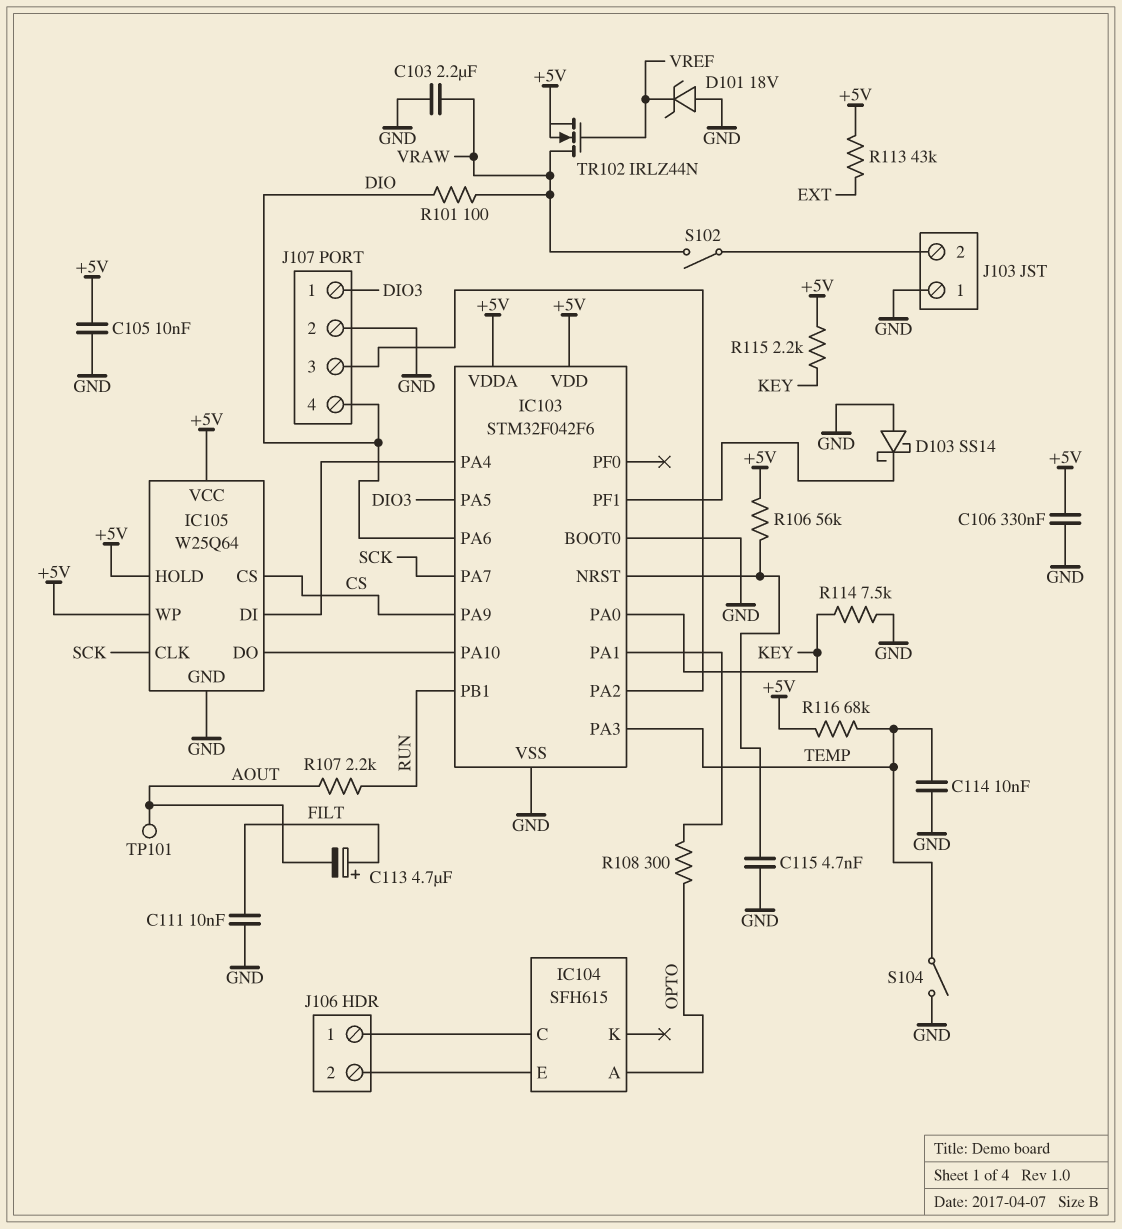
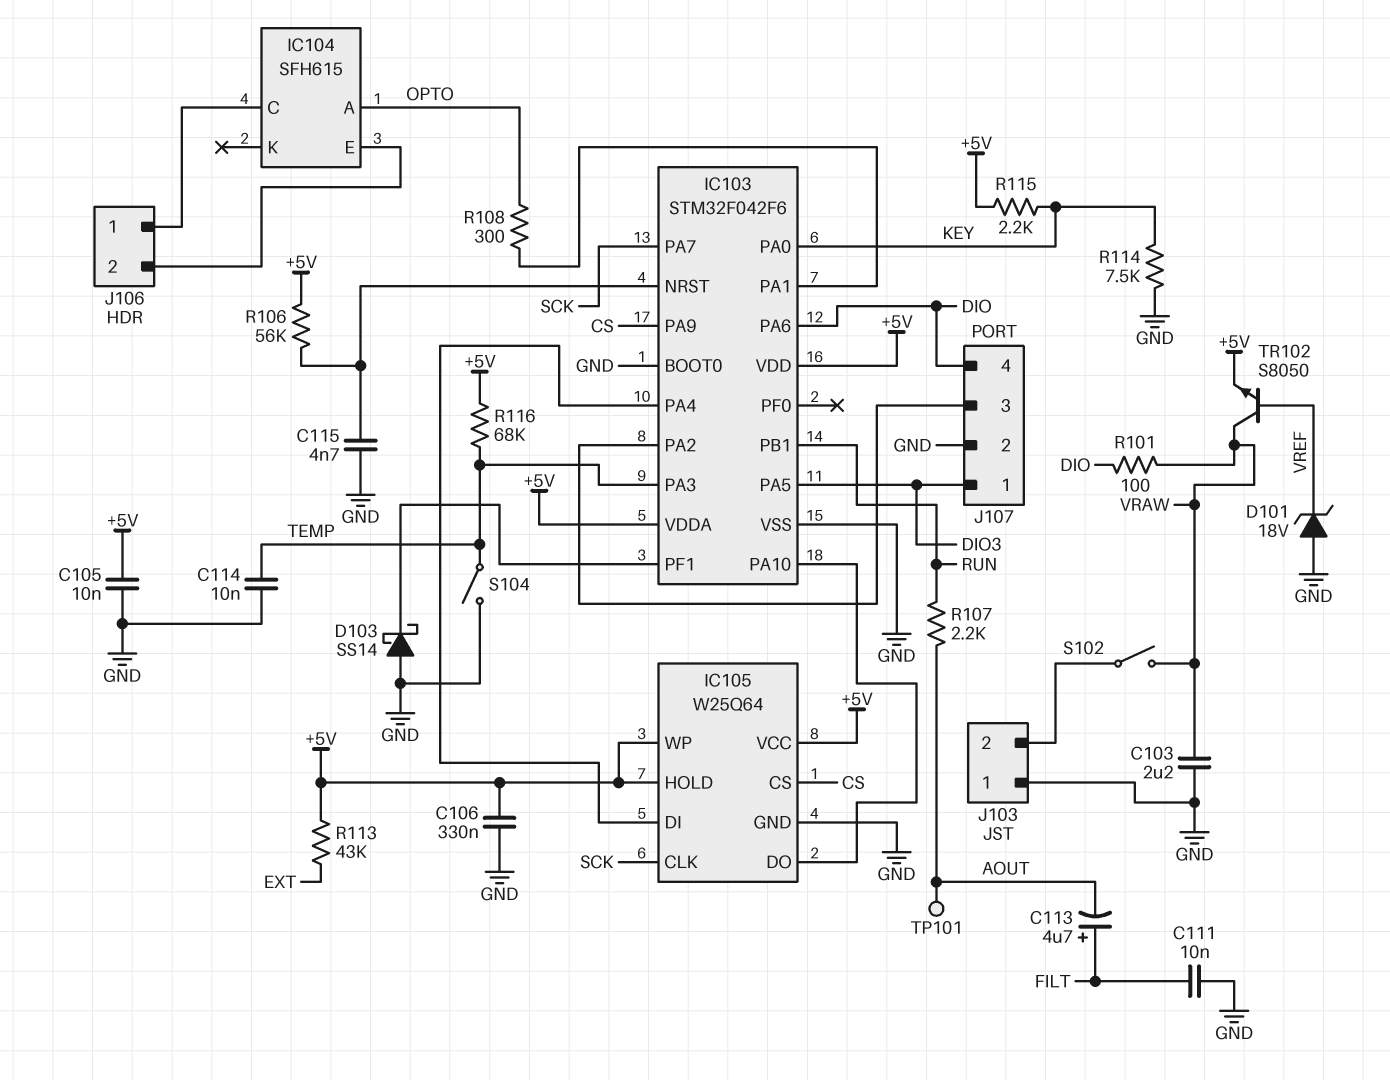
TR102: NMOS IRLZ44N (G VREF, D VRAW, S +5V) -> NPN S8050 (B VREF, C VRAW, E +5V)

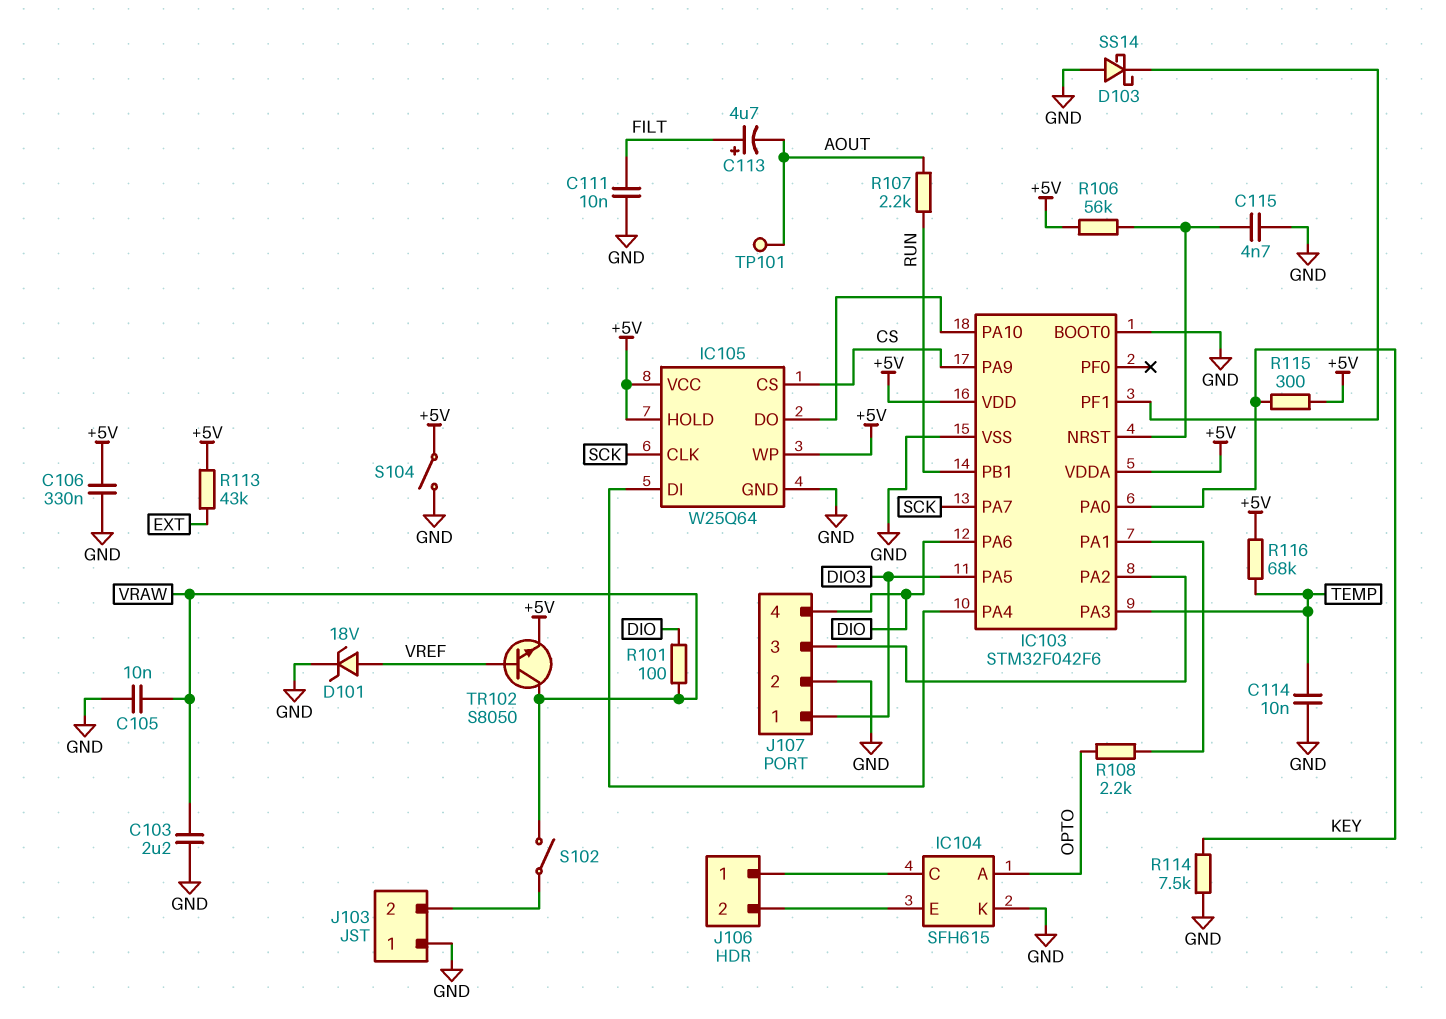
C105: 10nF (+5V, GND) -> 10nF (GND, VRAW)
D101: zener 18V (A GND, K VREF) -> zener 18V (A VREF, K GND)
IC104 pin K: none -> GND
R108: 300 (IC103/PA1, OPTO) -> 2.2k (IC103/PA1, OPTO)
R115: 2.2k (+5V, KEY) -> 300 (+5V, KEY)
S104: switch (GND, TEMP) -> switch (+5V, GND)

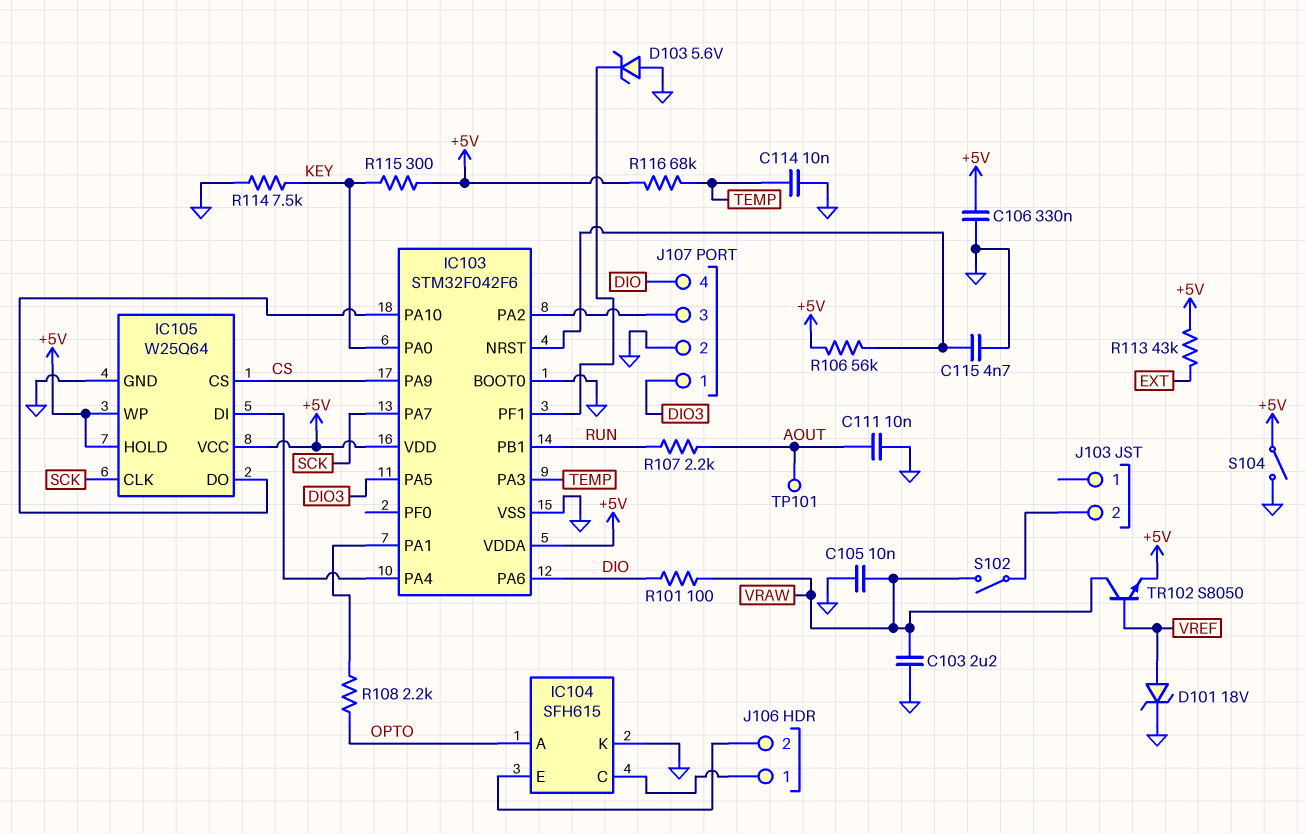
C111: 10nF (FILT, GND) -> 10nF (AOUT, GND)
C113: 4.7uF (plus FILT, minus AOUT) -> none
D103: schottky SS14 (A GND, K IC103/PF1) -> zener 5.6V (A GND, K IC103/PF1)
J103 pin 1: GND -> none

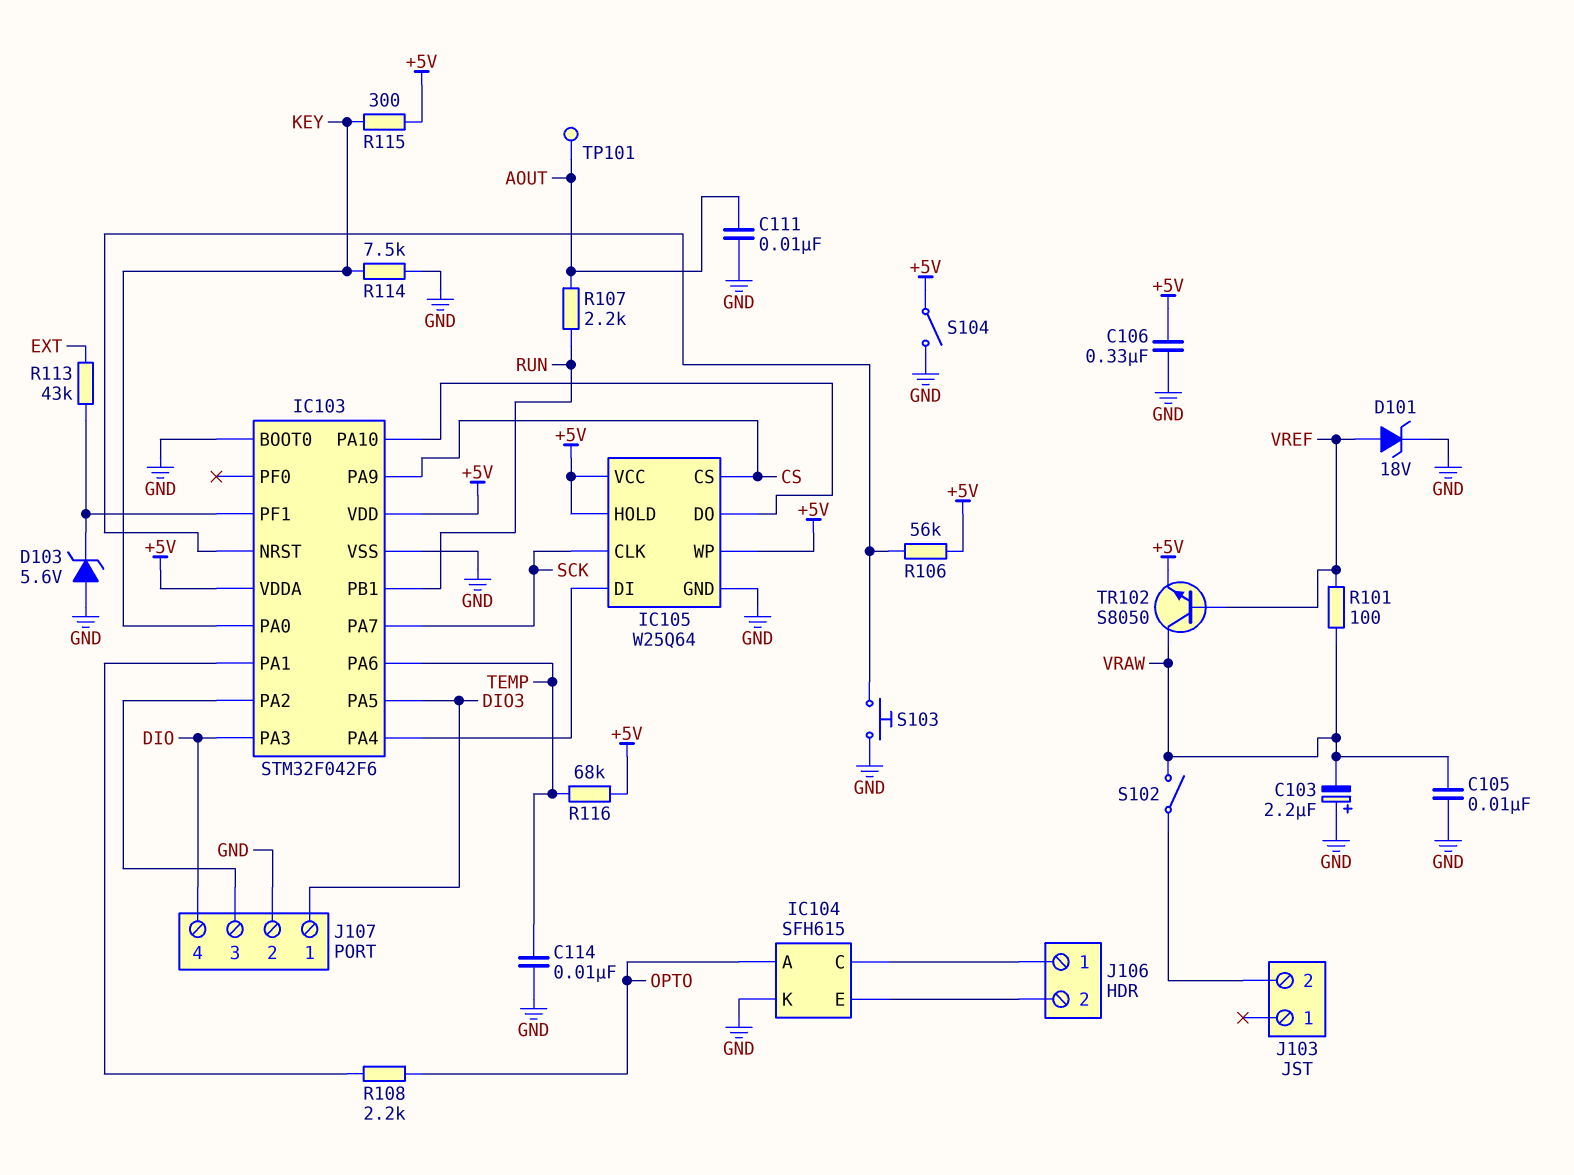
C103: 2.2uF (GND, VRAW) -> 2.2uF (plus GND, minus VRAW)
C115: 4.7nF (GND, IC103/NRST) -> none
IC103 pin PA3: TEMP -> DIO
IC103 pin PA6: DIO -> TEMP
R101: 100 (DIO, VRAW) -> 100 (VRAW, VREF)
R113: 43k (+5V, EXT) -> 43k (EXT, IC103/PF1)
S103: none -> button (GND, IC103/NRST)

